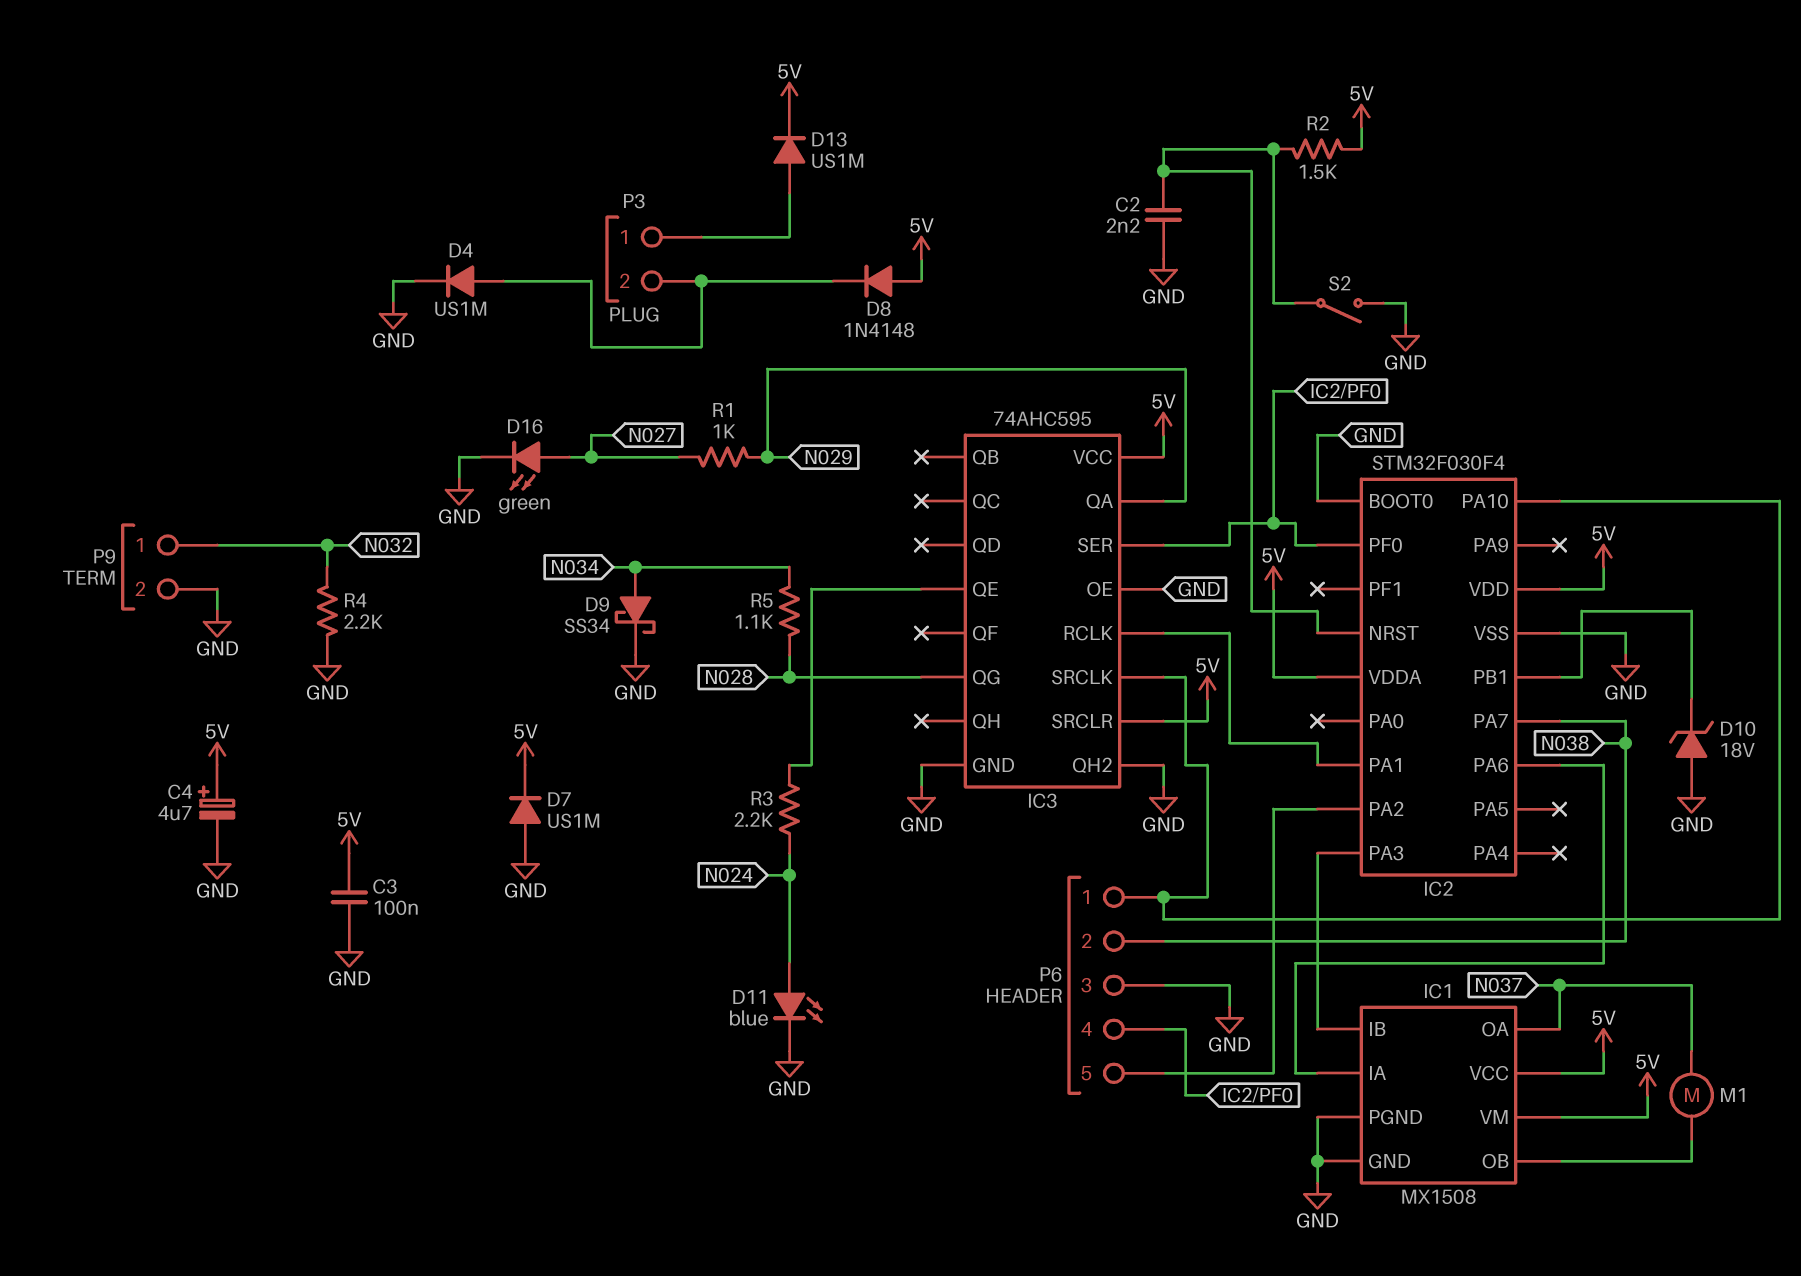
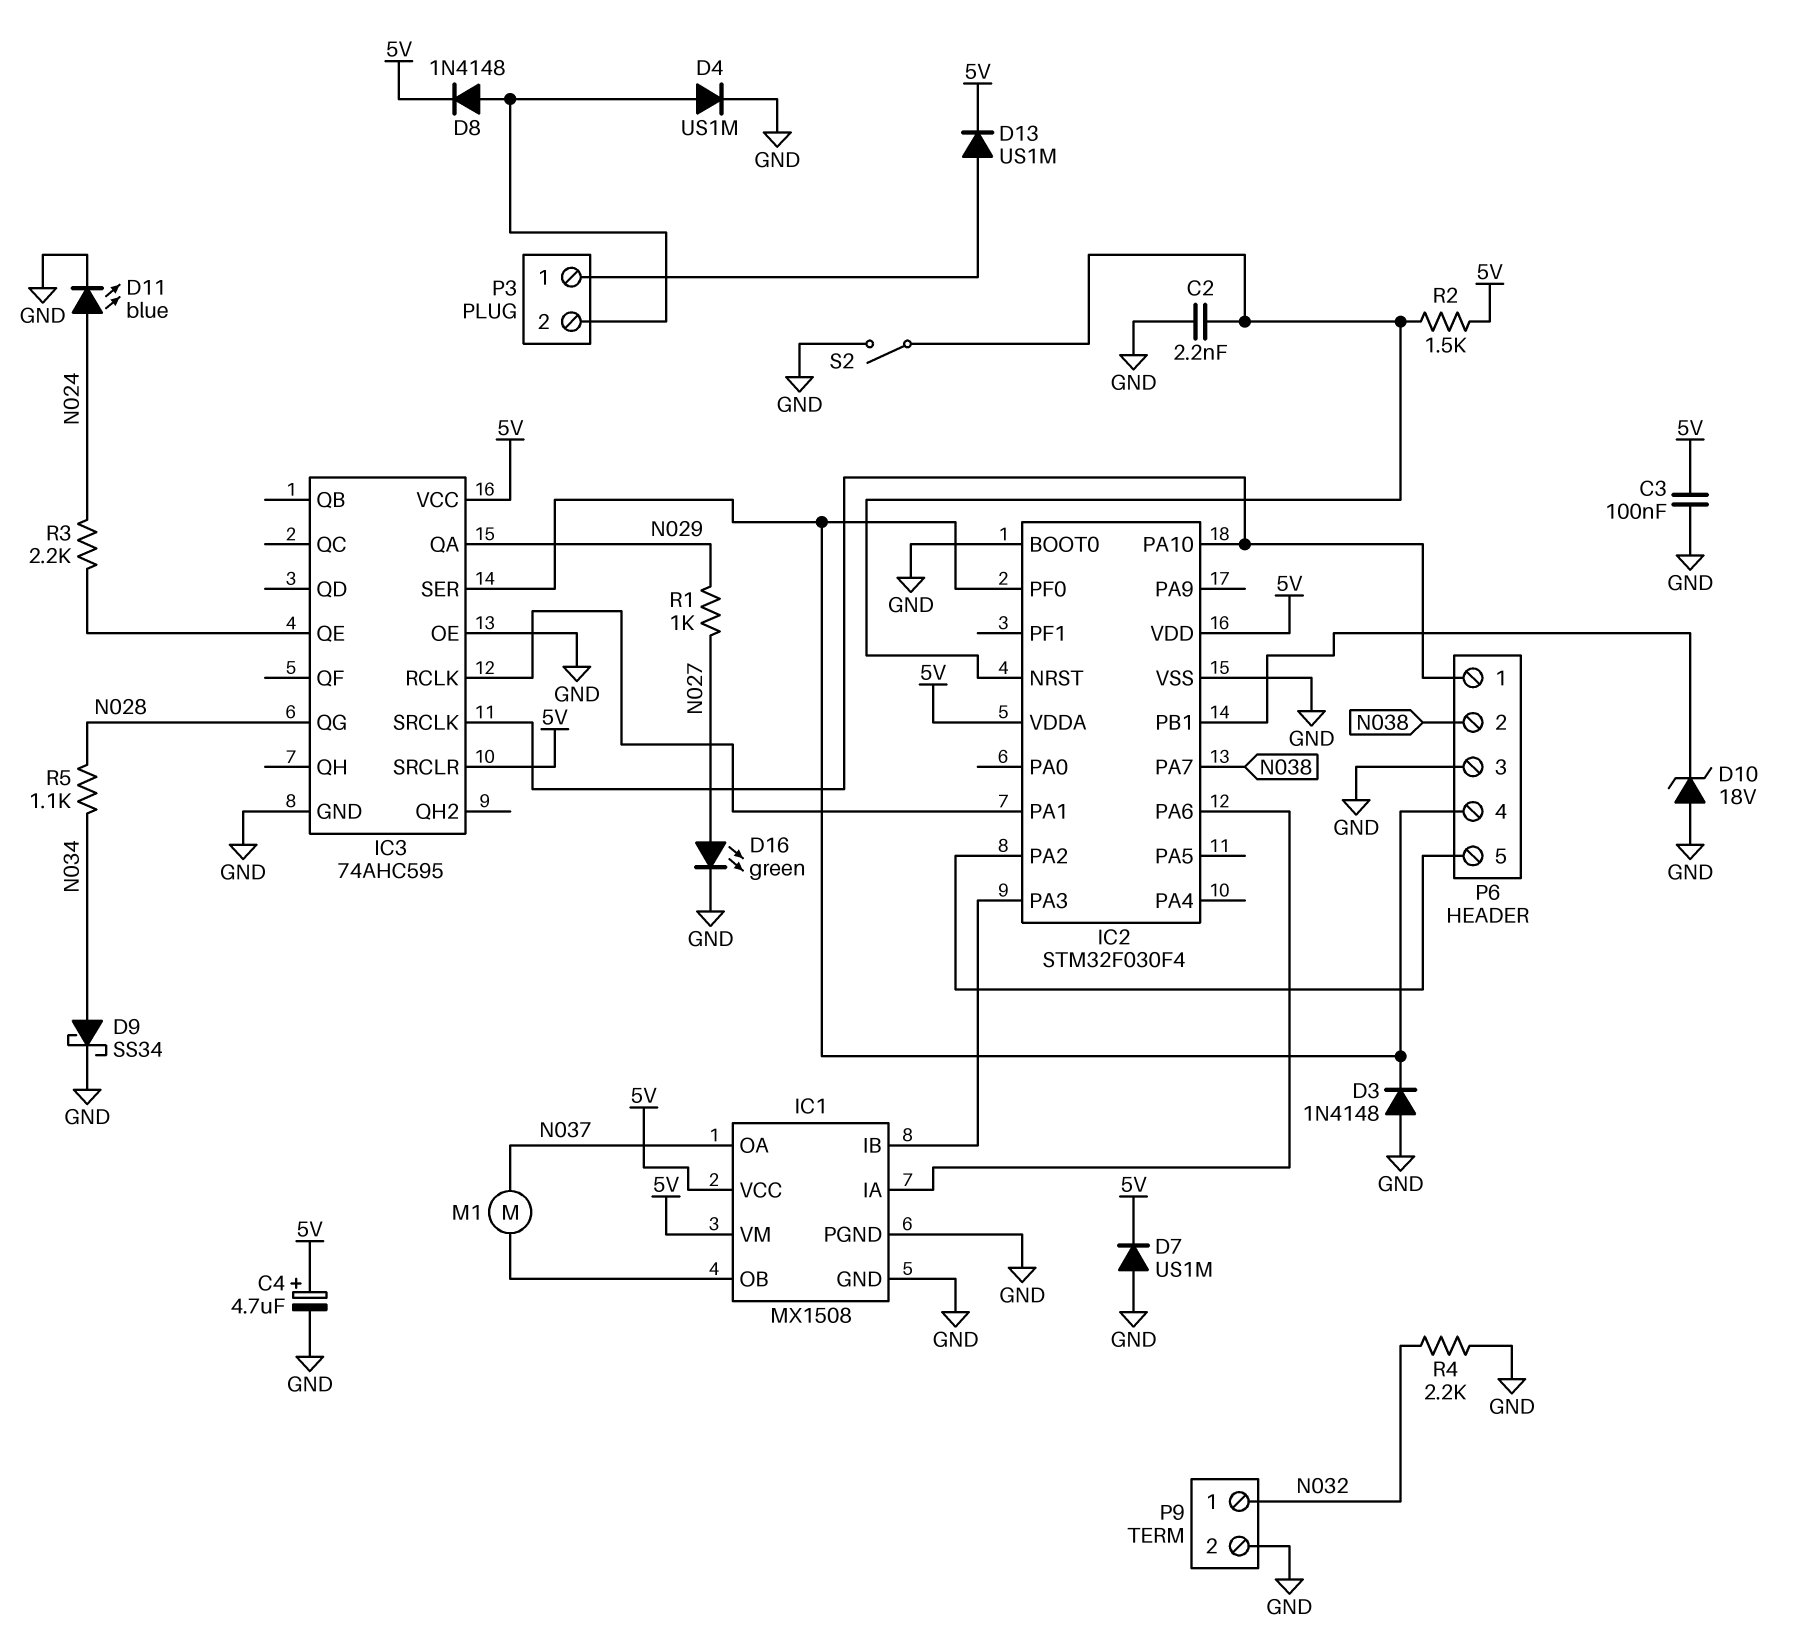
D3: none -> diode 1N4148 (A GND, K IC2/PF0)
D8: diode 1N4148 (A 5V, K P3/2) -> diode 1N4148 (A P3/2, K 5V)
IC3 pin QH2: GND -> none

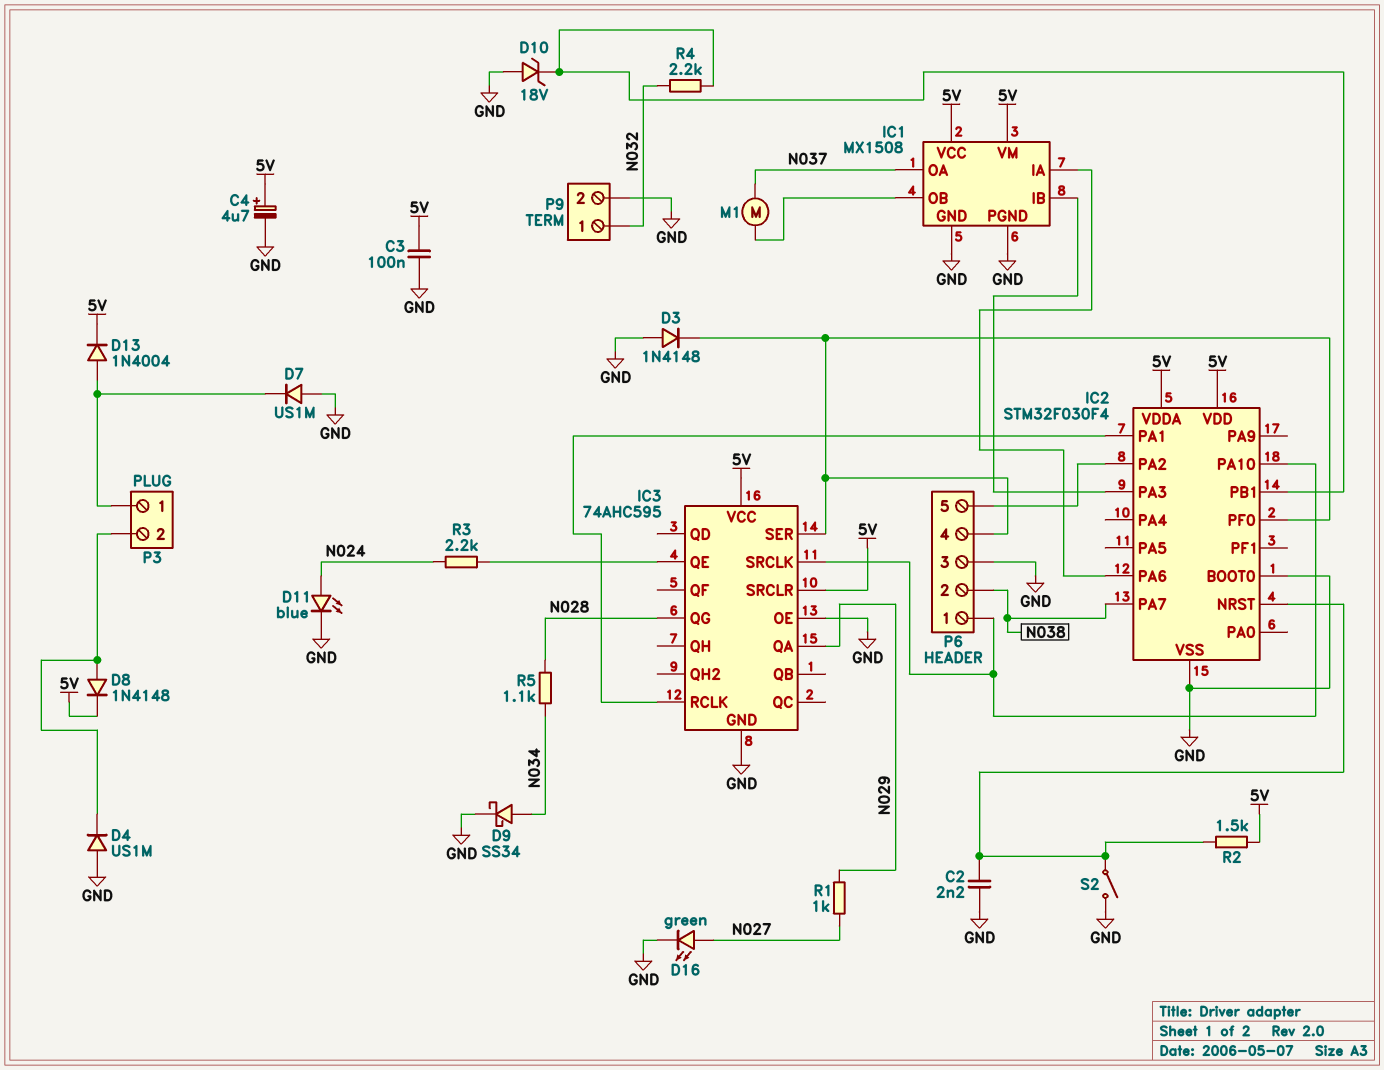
D4: diode US1M (A P3/2, K GND) -> diode US1M (A GND, K P3/2)
D7: diode US1M (A GND, K 5V) -> diode US1M (A GND, K P3/1)
D13: diode US1M (A P3/1, K 5V) -> diode 1N4004 (A P3/1, K 5V)
R4: 2.2k (GND, N032) -> 2.2k (IC2/PB1, N032)

